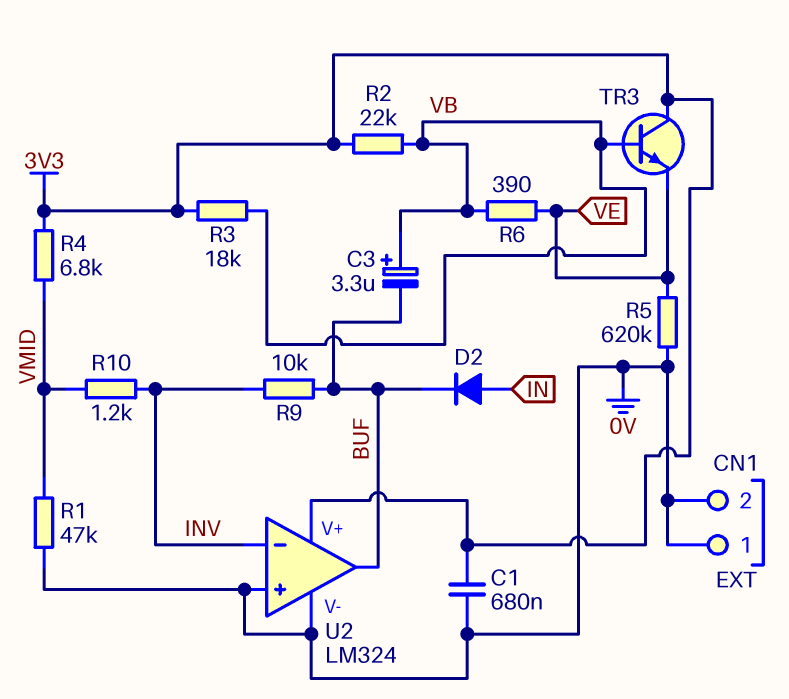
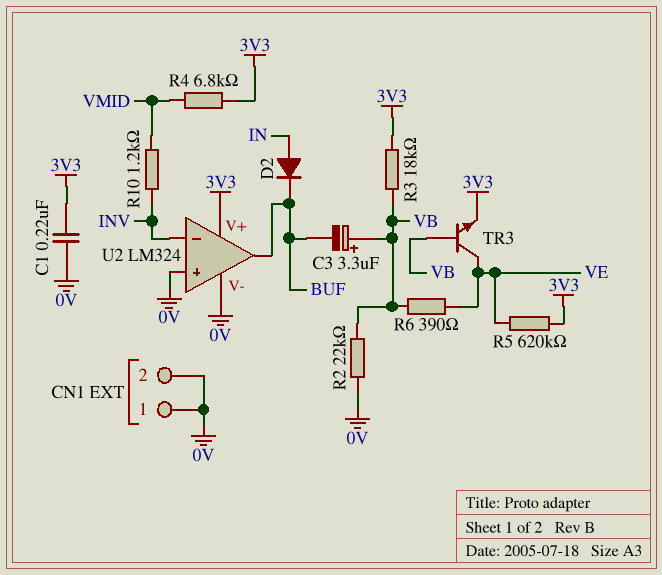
C1: 680nF (0V, 3V3) -> 220nF (0V, 3V3)
R1: 47k (0V, VMID) -> none
R2: 22k (3V3, VB) -> 22k (0V, VB)
R5: 620k (0V, VE) -> 620k (3V3, VE)
R9: 10k (BUF, INV) -> none
TR3: NPN (B VB, C 3V3, E VE) -> NPN (B VB, C VE, E 3V3)

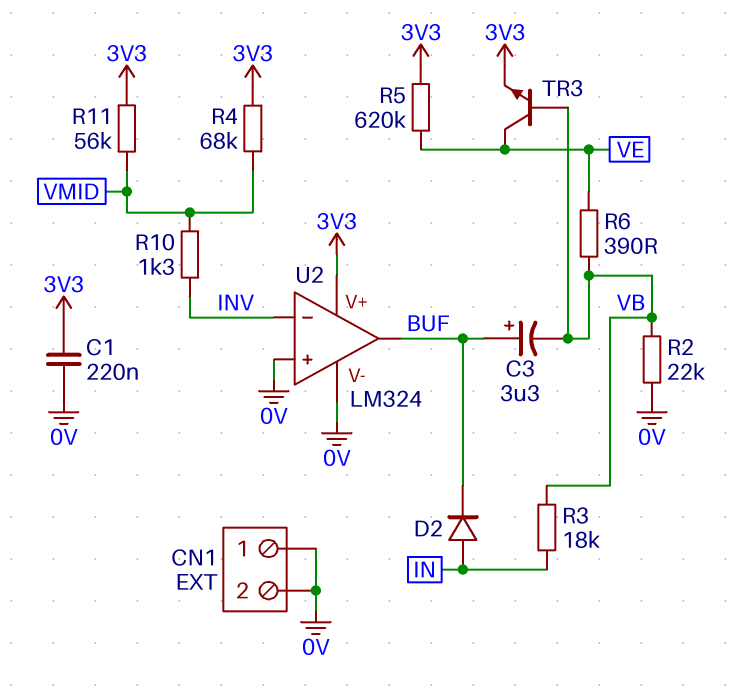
C3: 3.3uF (plus VB, minus BUF) -> 3.3uF (plus BUF, minus VB)
R3: 18k (3V3, VB) -> 18k (IN, VB)
R4: 6.8k (3V3, VMID) -> 68k (3V3, VMID)
R10: 1.2k (INV, VMID) -> 1.3k (INV, VMID)
R11: none -> 56k (3V3, VMID)

